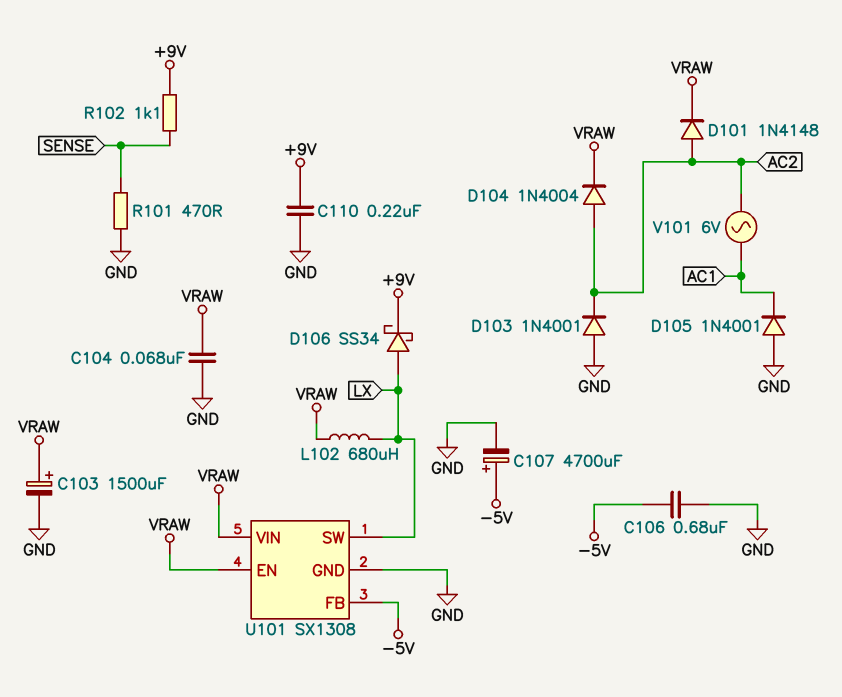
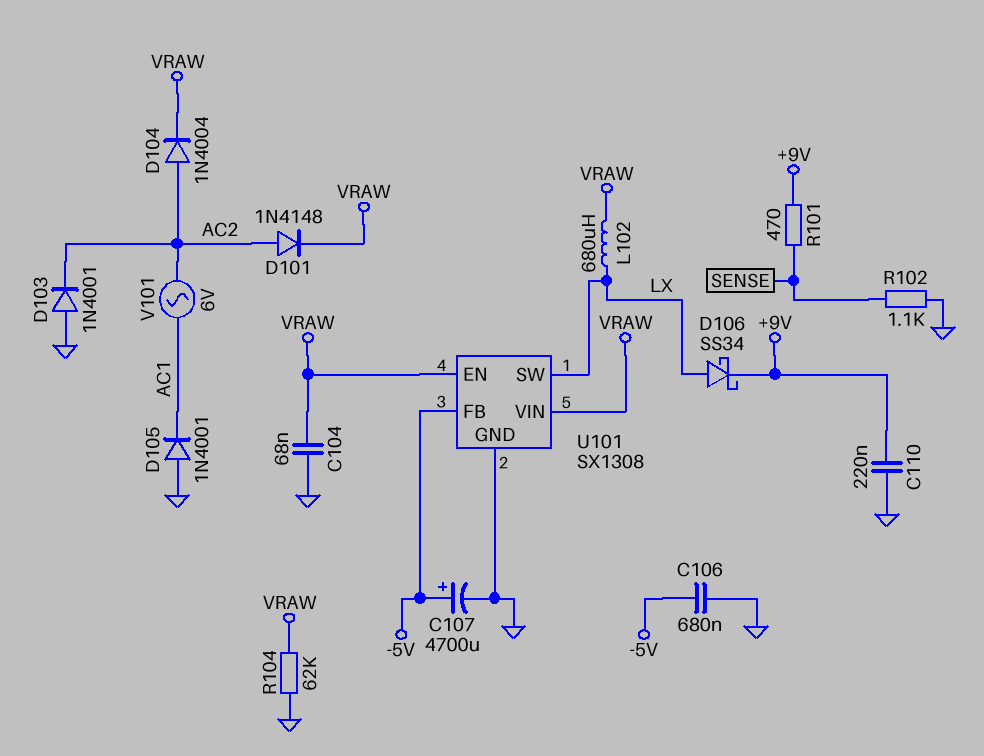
C103: 1500uF (plus VRAW, minus GND) -> none
R101: 470 (GND, SENSE) -> 470 (+9V, SENSE)
R102: 1.1k (+9V, SENSE) -> 1.1k (GND, SENSE)
R104: none -> 62k (GND, VRAW)

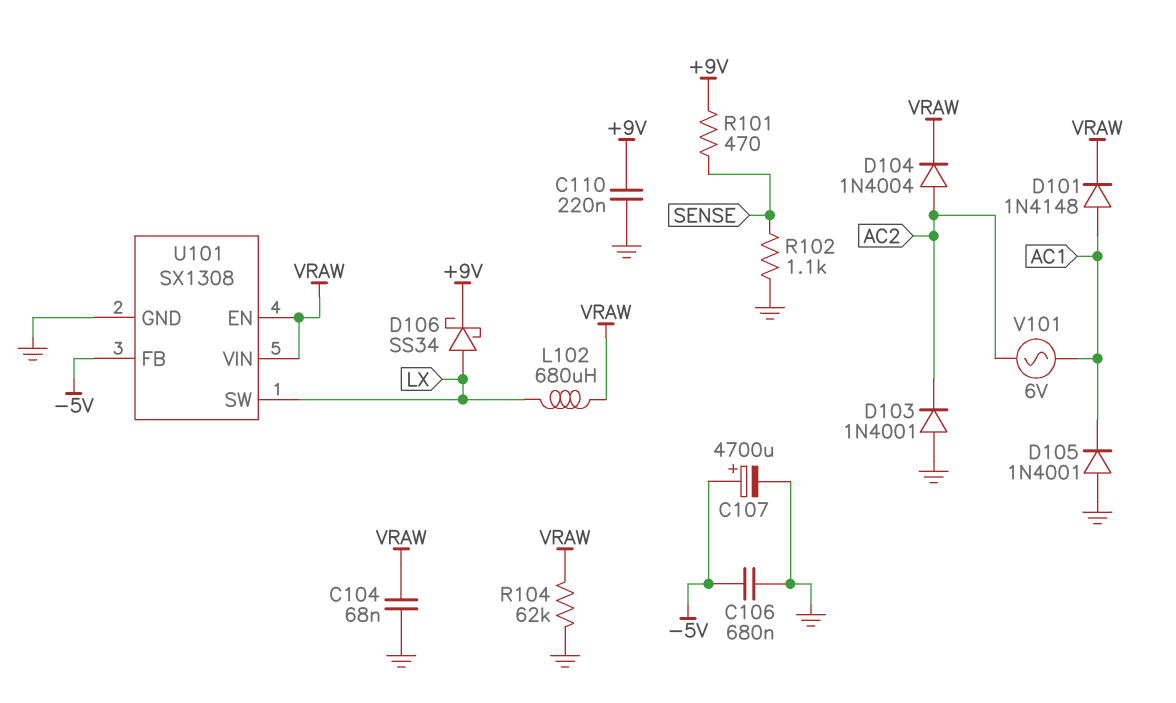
D101: diode 1N4148 (A AC2, K VRAW) -> diode 1N4148 (A AC1, K VRAW)

